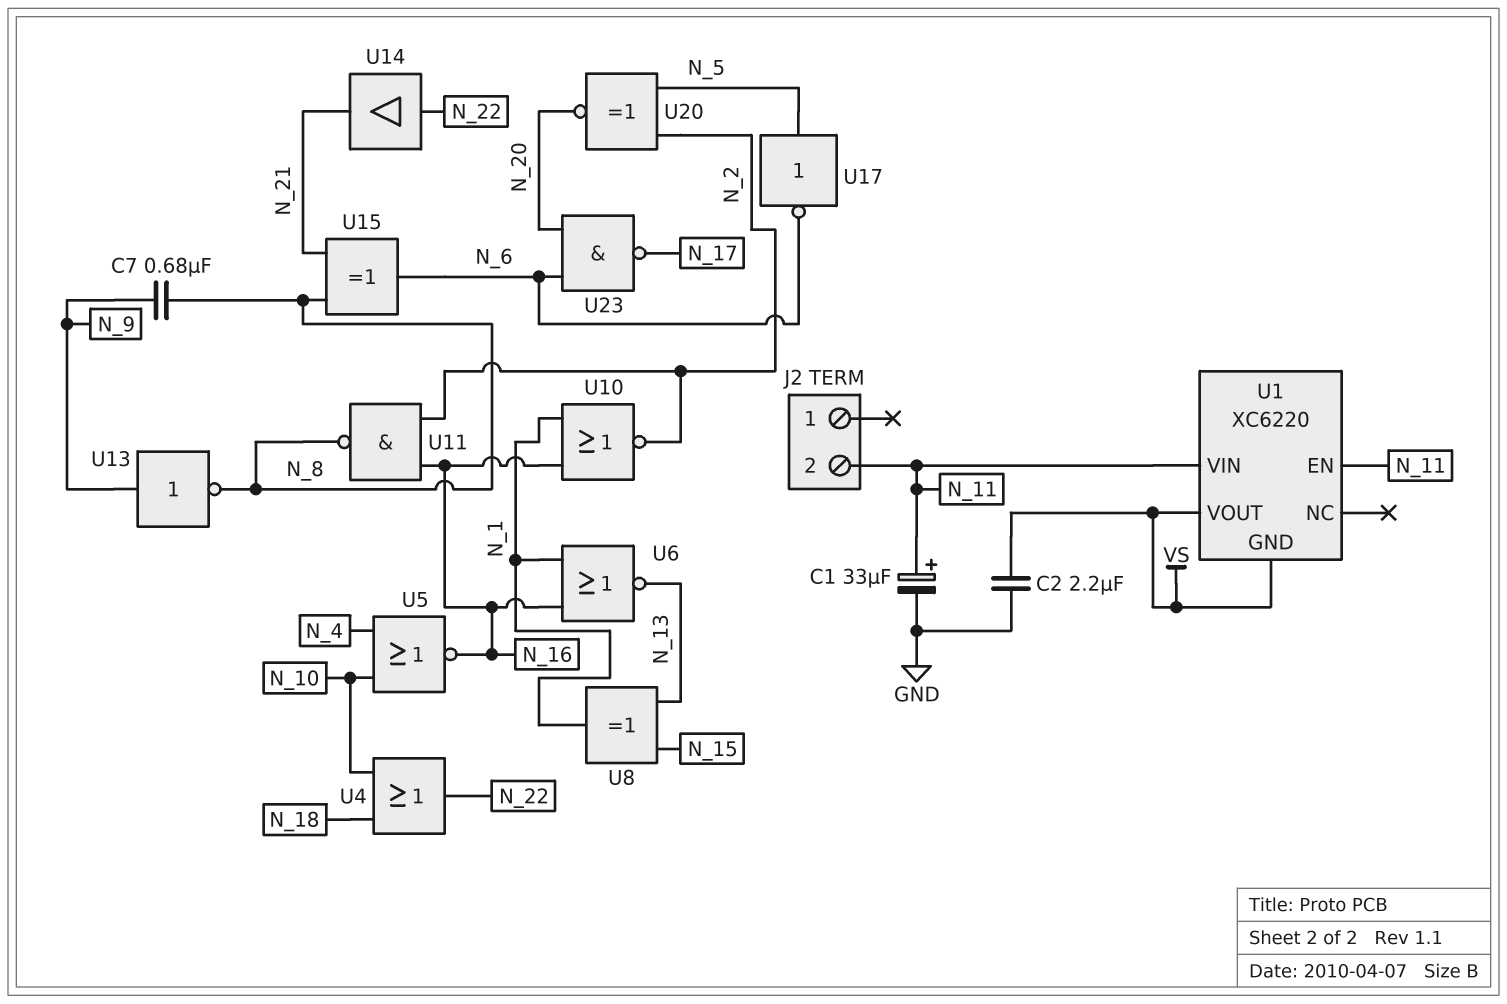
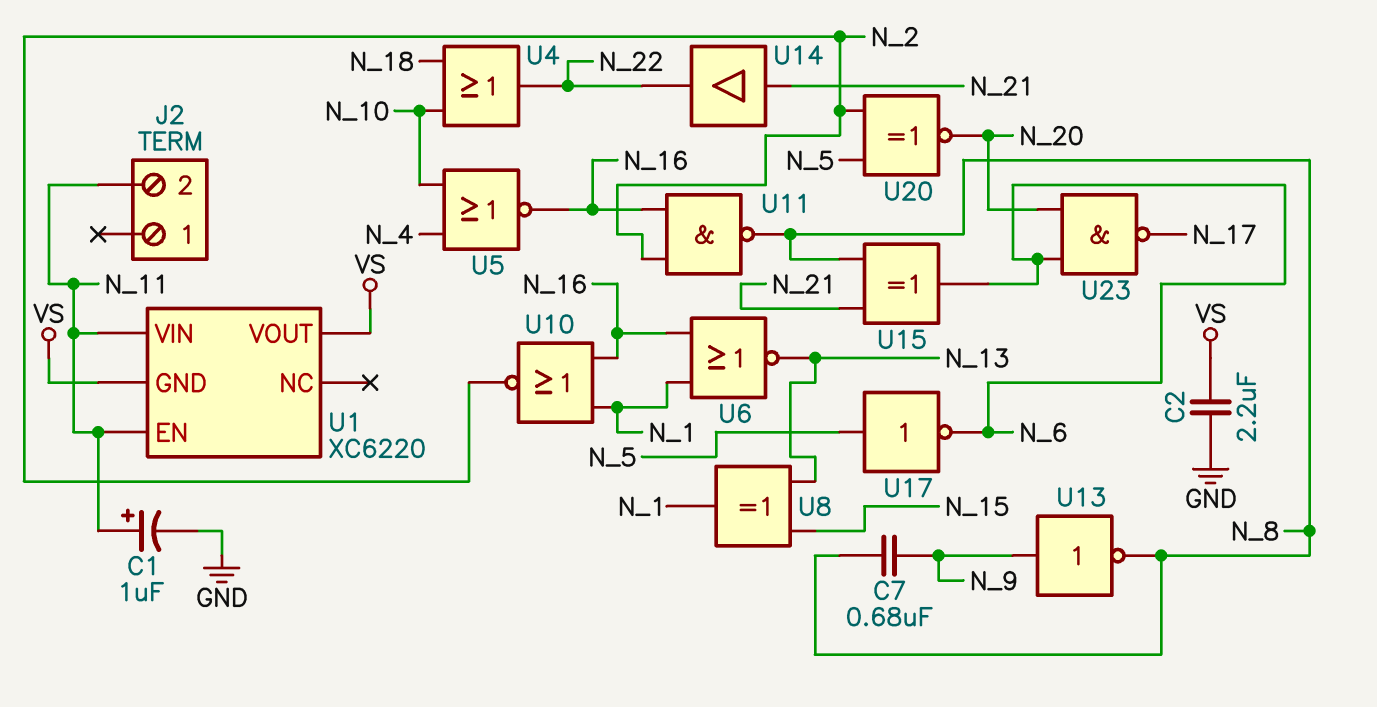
C1: 33uF (plus N_11, minus GND) -> 1uF (plus N_11, minus GND)
U14: buffer (in N_22, out N_21) -> buffer (in N_21, out N_22)

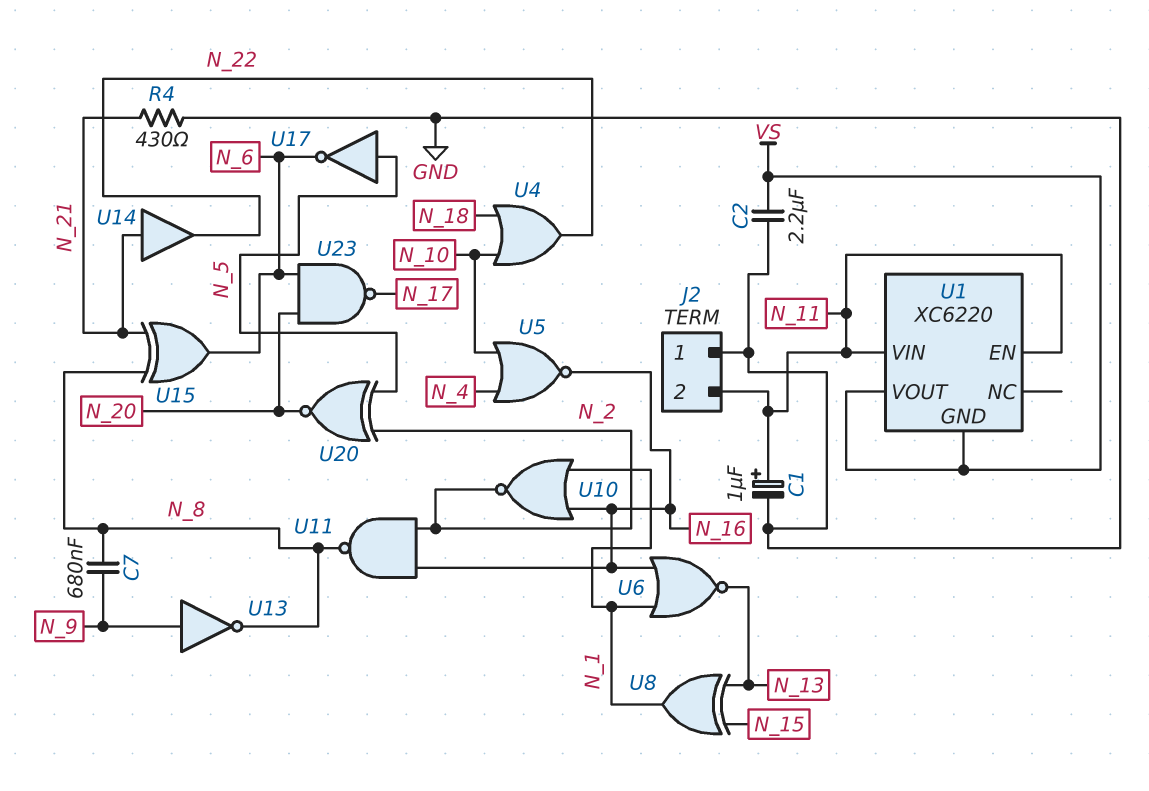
J2 pin 1: none -> GND
R4: none -> 430 (GND, N_21)

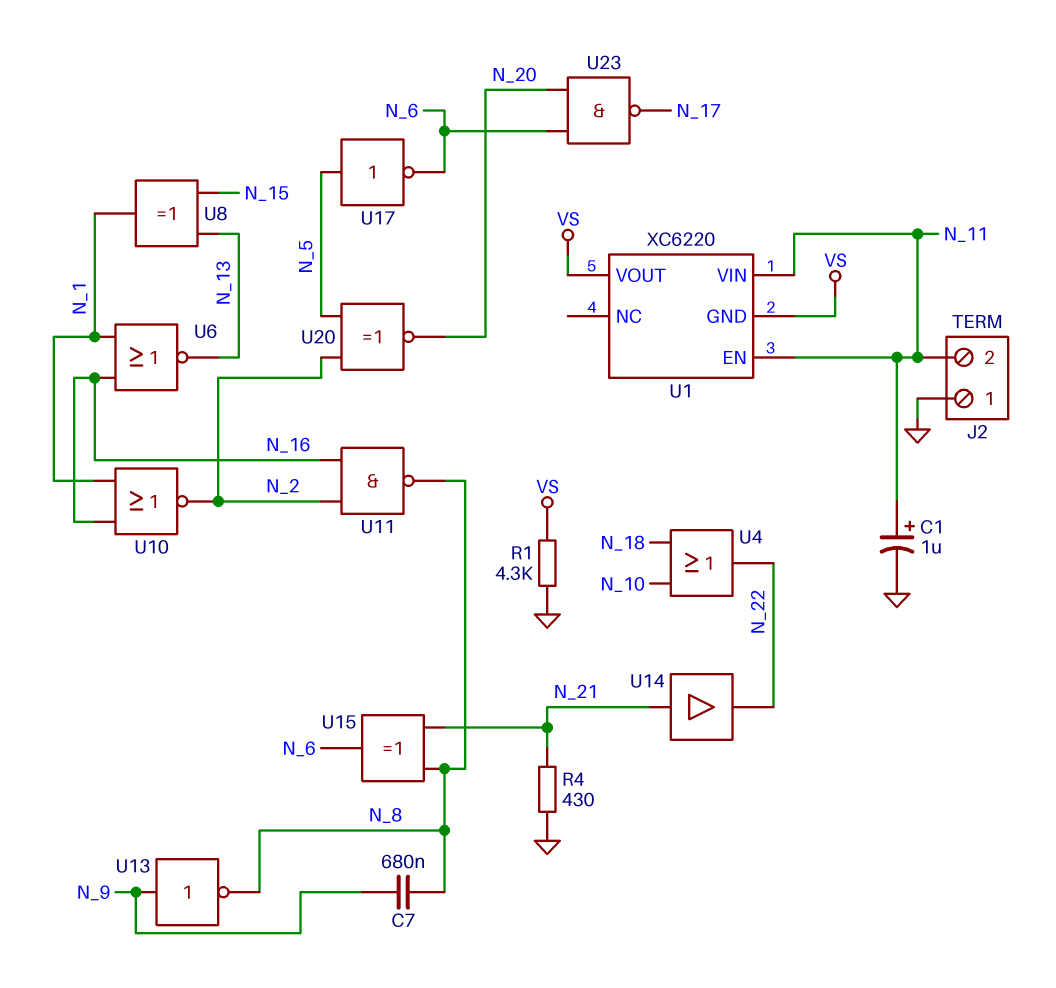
C2: 2.2uF (GND, VS) -> none
R1: none -> 4.3k (GND, VS)
U5: NOR (in N_4, in N_10, out N_16) -> none

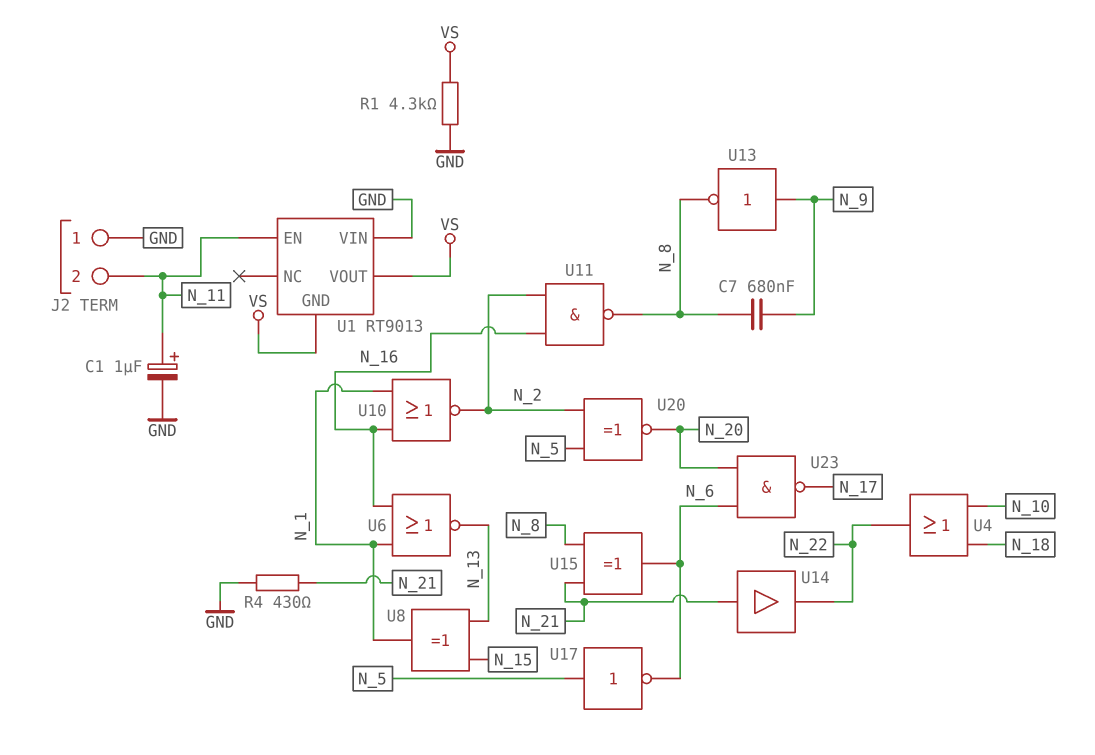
U1: XC6220 -> RT9013
U1 pin VIN: N_11 -> GND

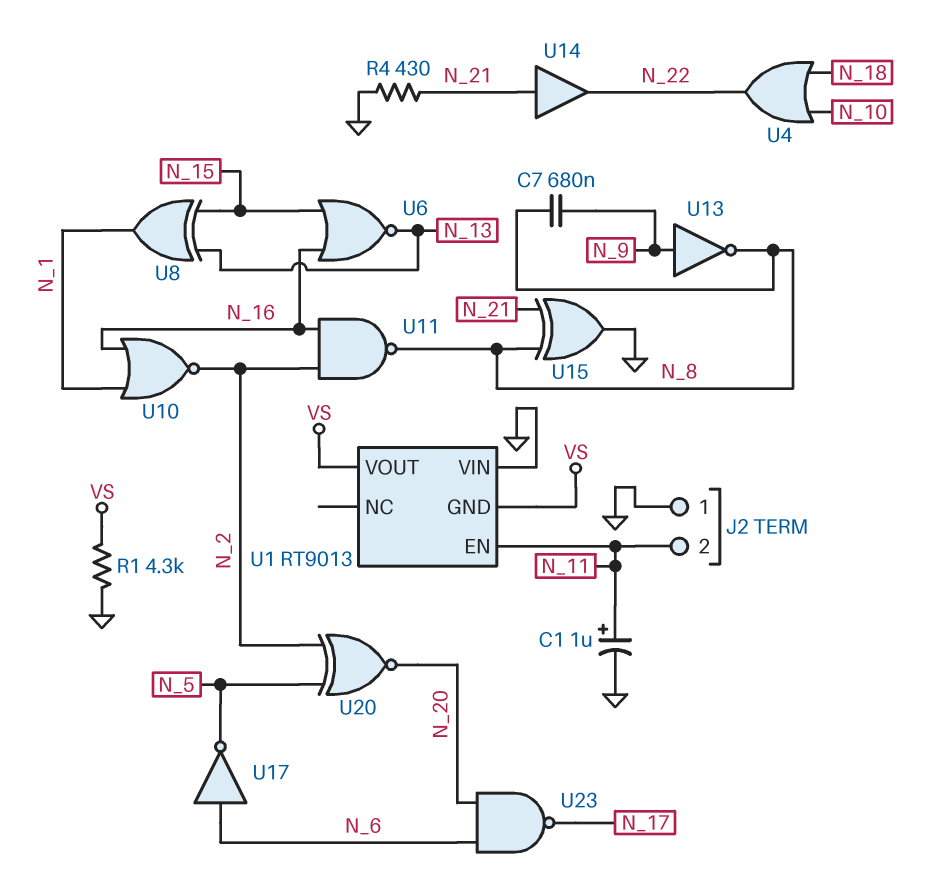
U6: NOR (in N_1, in N_16, out N_13) -> NOR (in N_15, in N_16, out N_13)
U15: XOR (in N_8, in N_21, out N_6) -> XOR (in N_8, in N_21, out GND)
U17: NOT (in N_5, out N_6) -> NOT (in N_6, out N_5)

